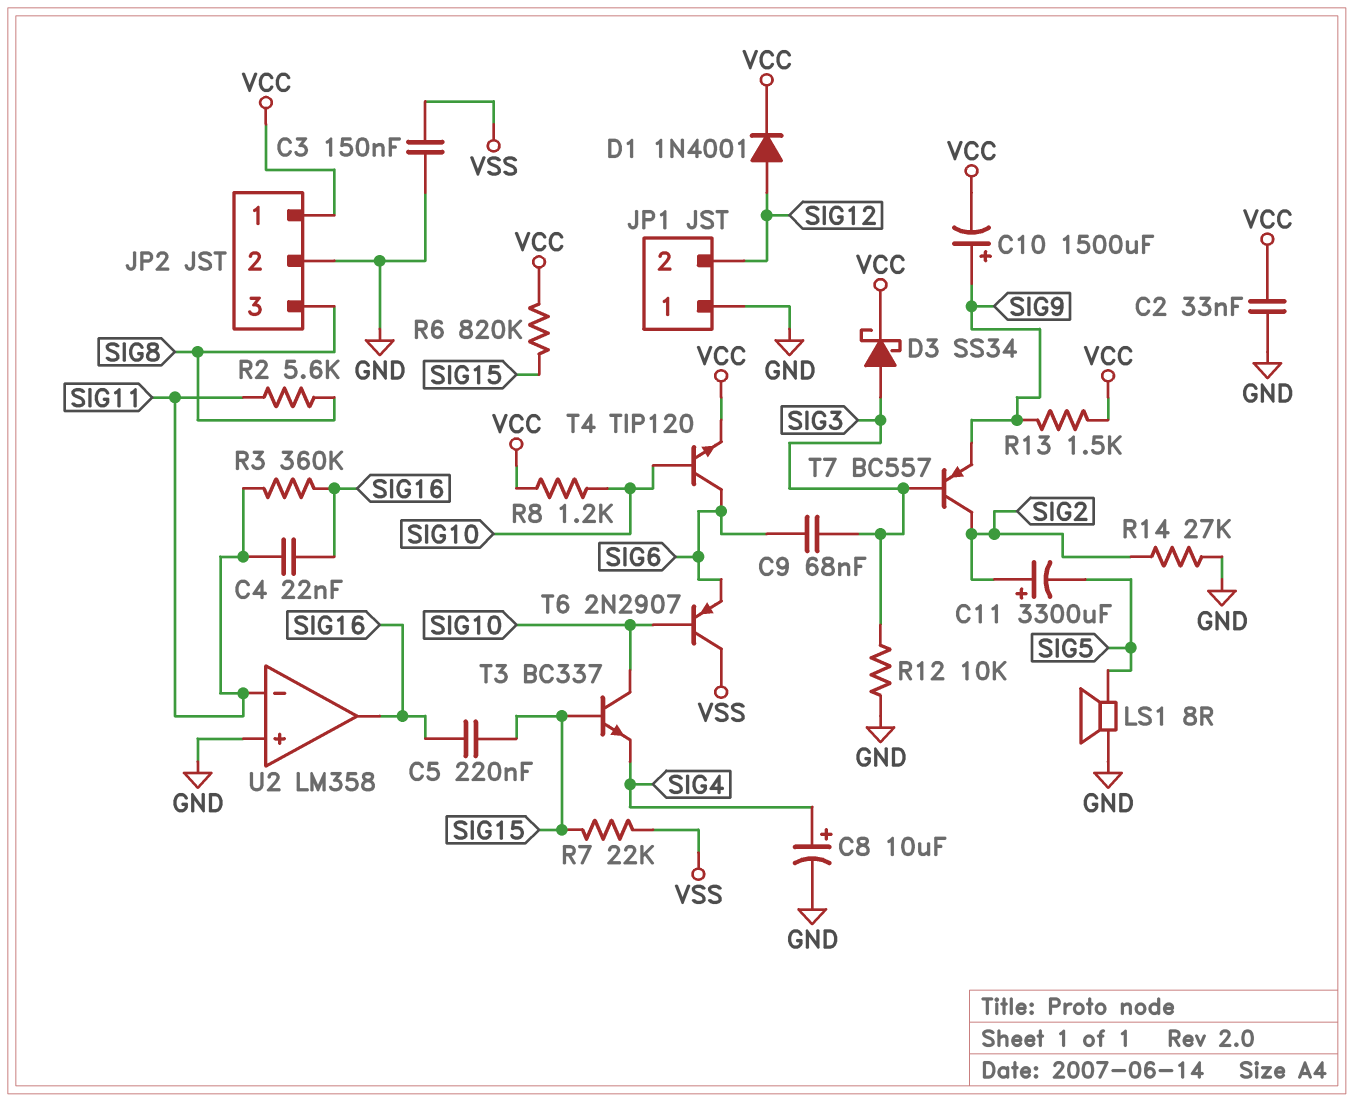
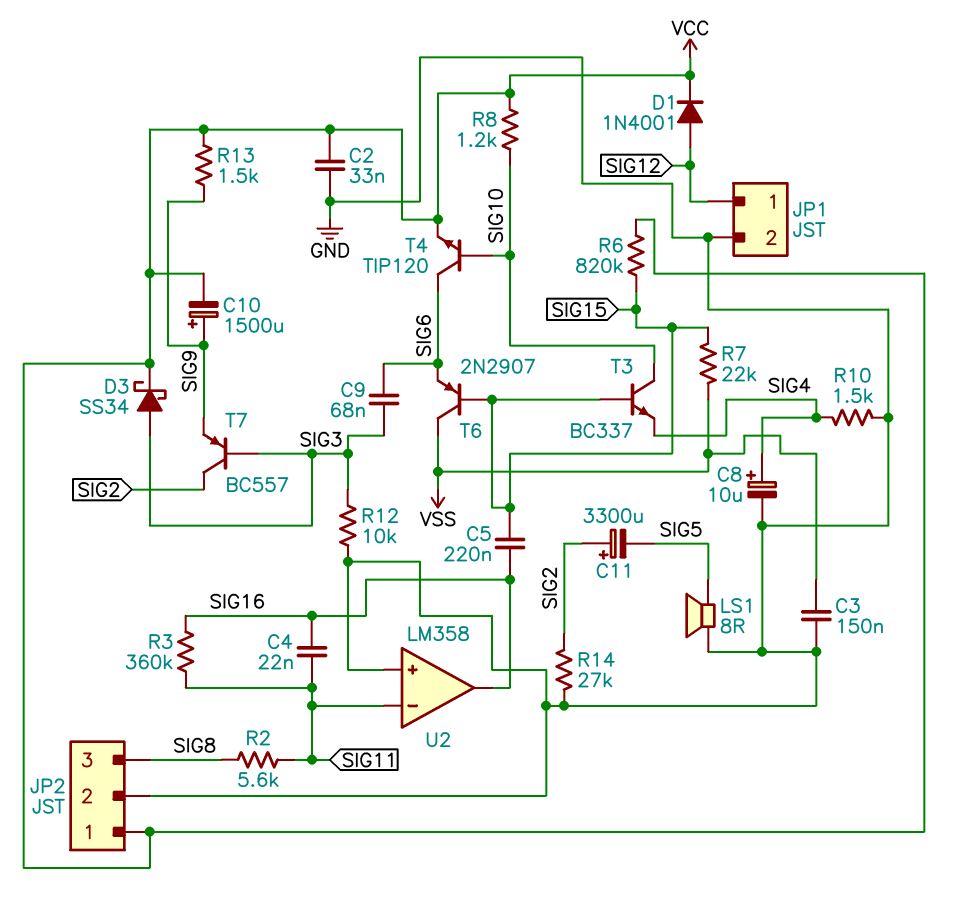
JP1 pin 1: GND -> SIG12
JP1 pin 2: SIG12 -> GND
R10: none -> 1.5k (GND, SIG4)
T6: PNP 2N2907 (B SIG10, C VSS, E SIG6) -> PNP 2N2907 (B SIG15, C VSS, E SIG6)

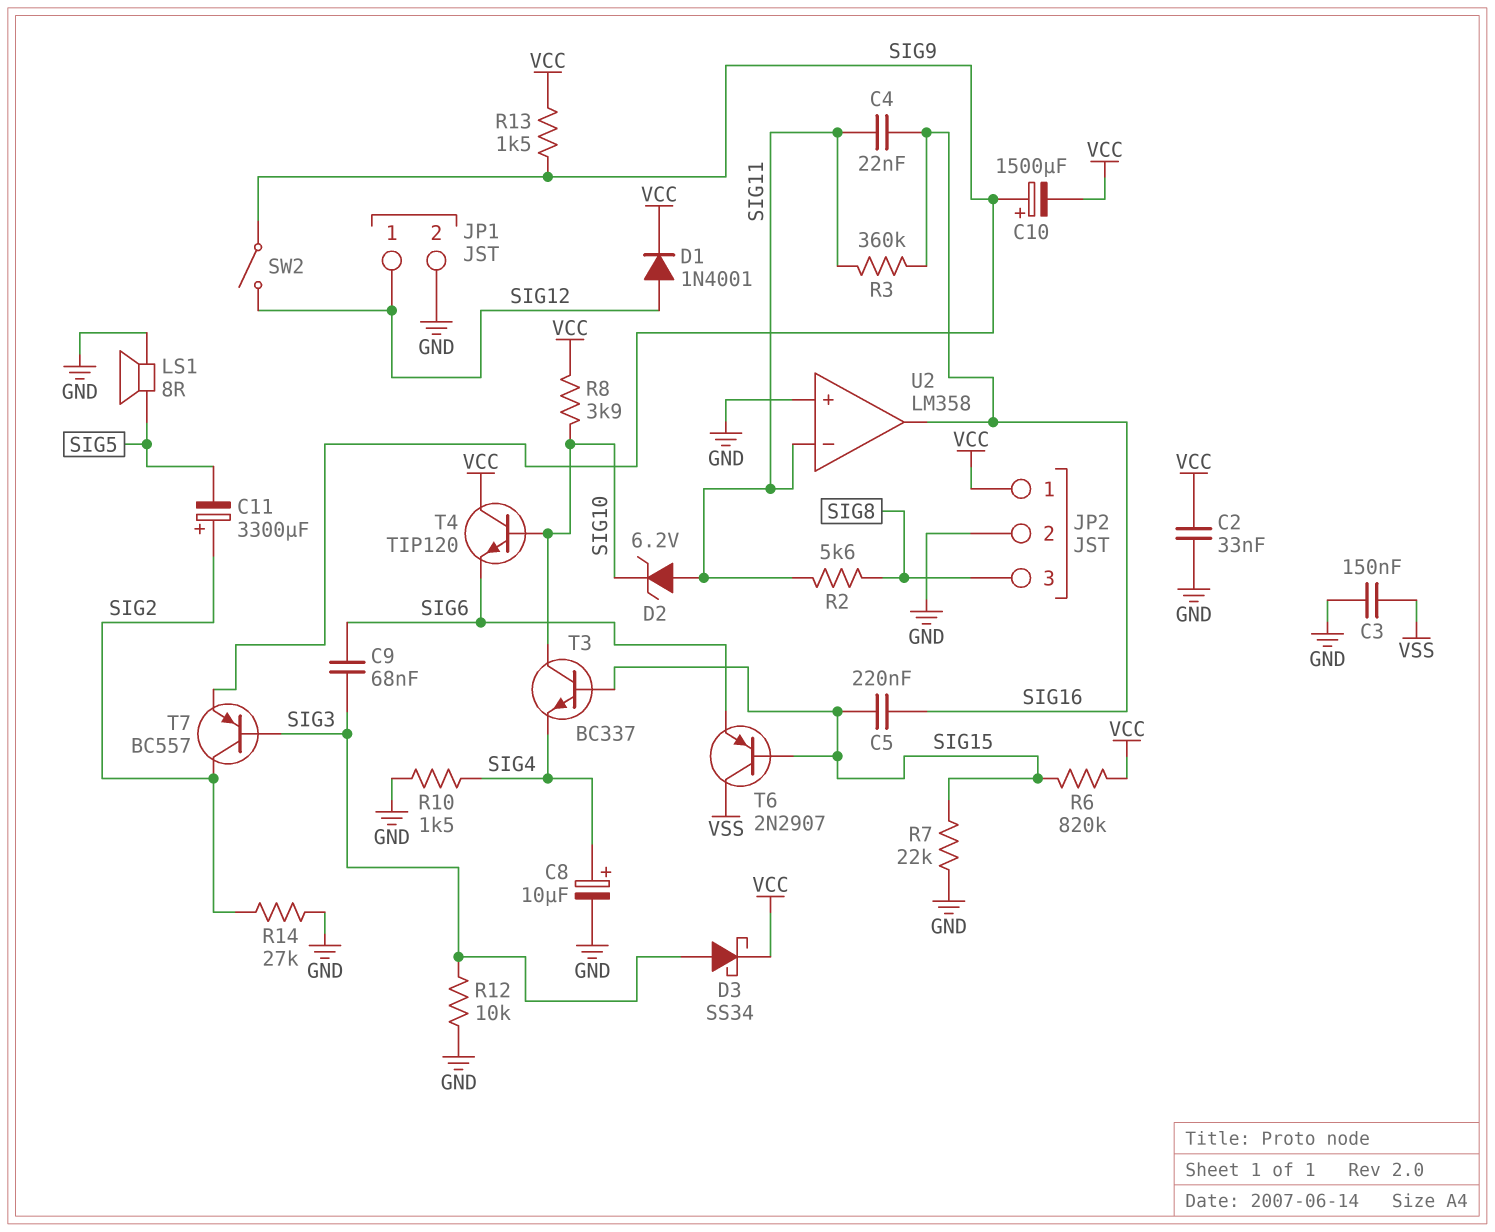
D2: none -> zener 6.2V (A SIG11, K SIG10)
R7: 22k (SIG15, VSS) -> 22k (GND, SIG15)
R8: 1.2k (SIG10, VCC) -> 3.9k (SIG10, VCC)
SW2: none -> switch (SIG9, SIG12)
T4: NPN TIP120 (B SIG10, C SIG6, E VCC) -> NPN TIP120 (B SIG10, C VCC, E SIG6)

